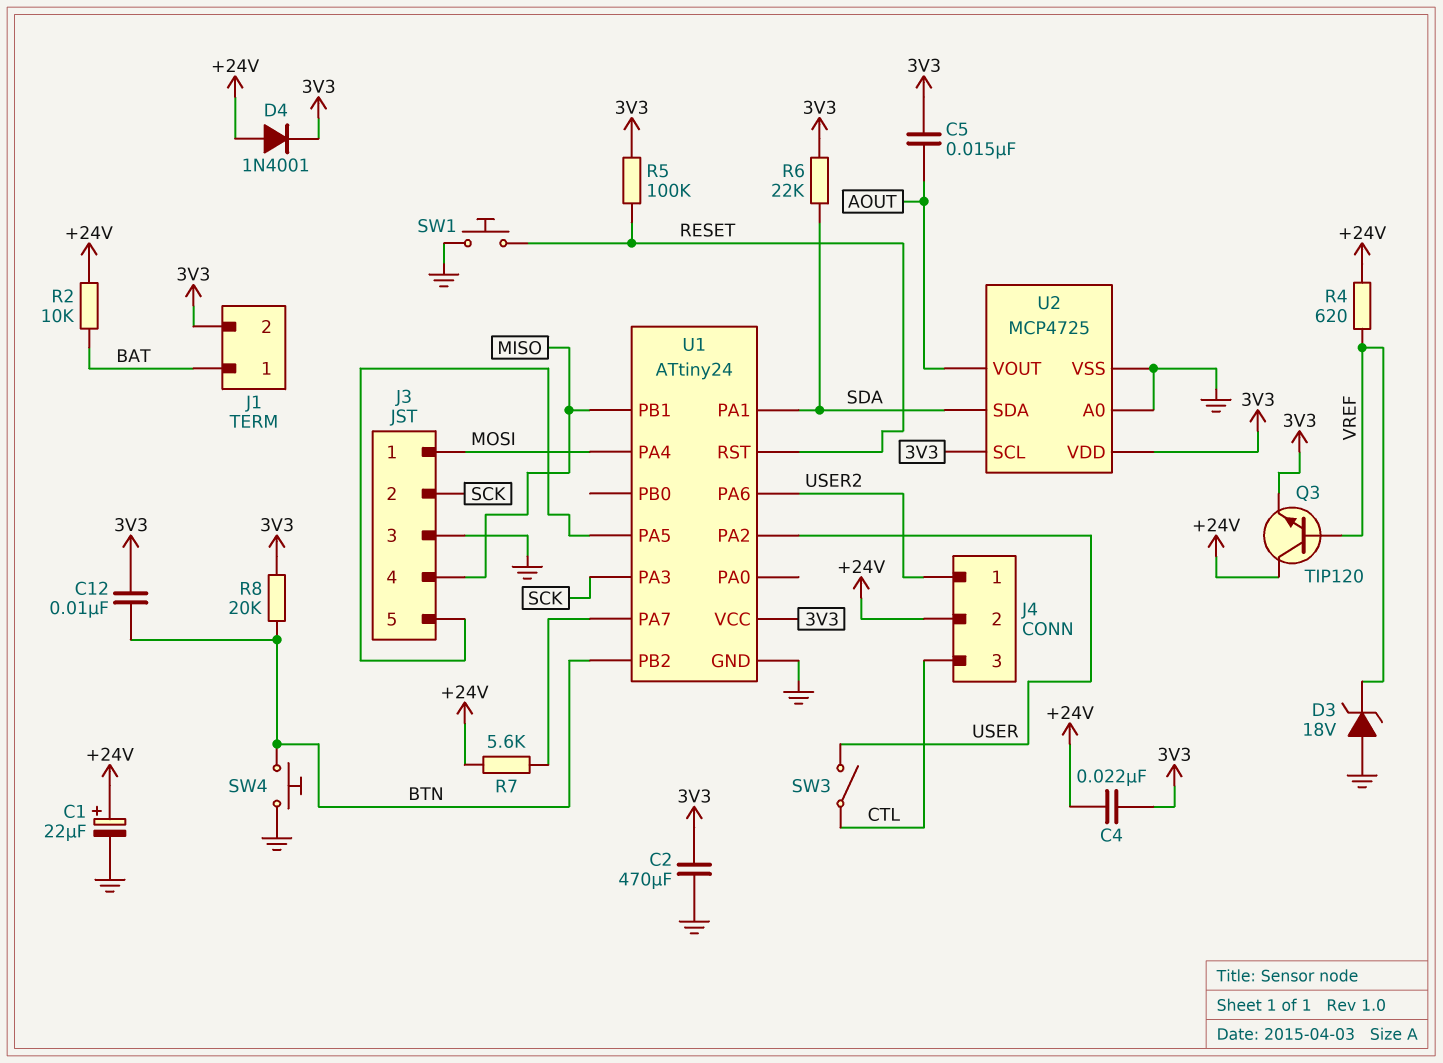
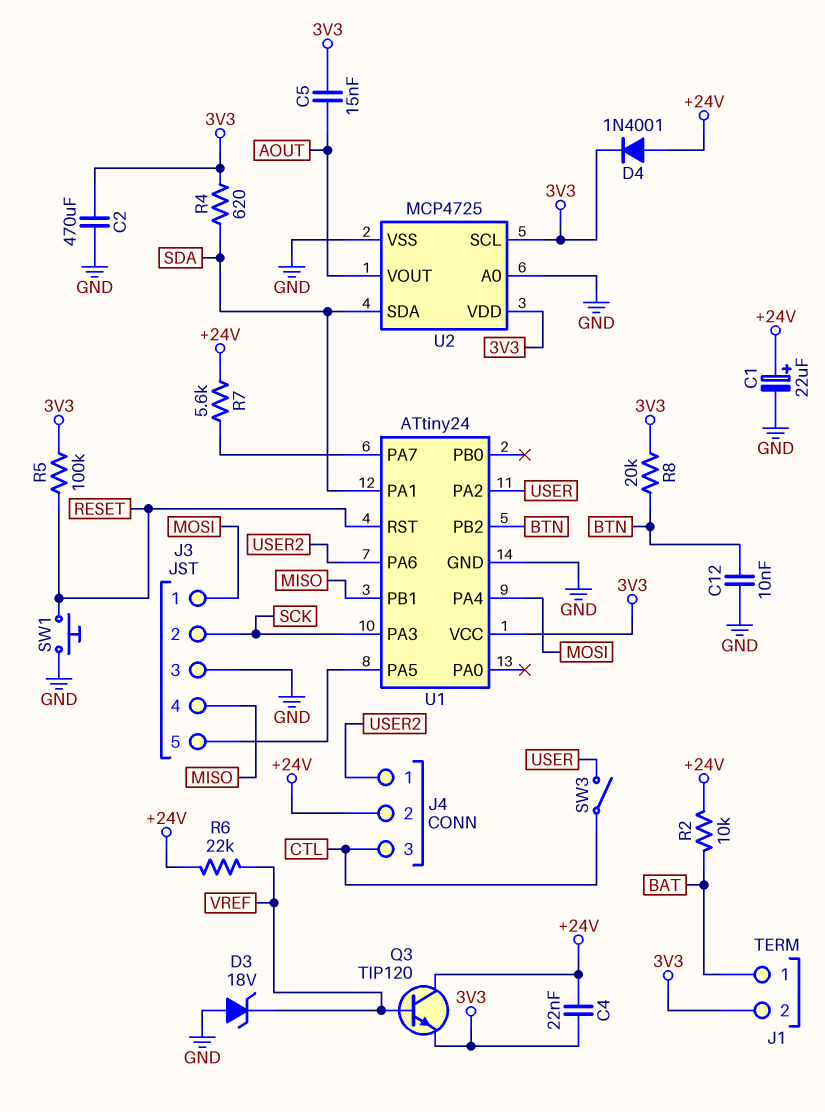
C12: 10nF (3V3, BTN) -> 10nF (BTN, GND)
R4: 620 (+24V, VREF) -> 620 (3V3, SDA)
R6: 22k (3V3, SDA) -> 22k (+24V, VREF)
SW4: button (BTN, GND) -> none

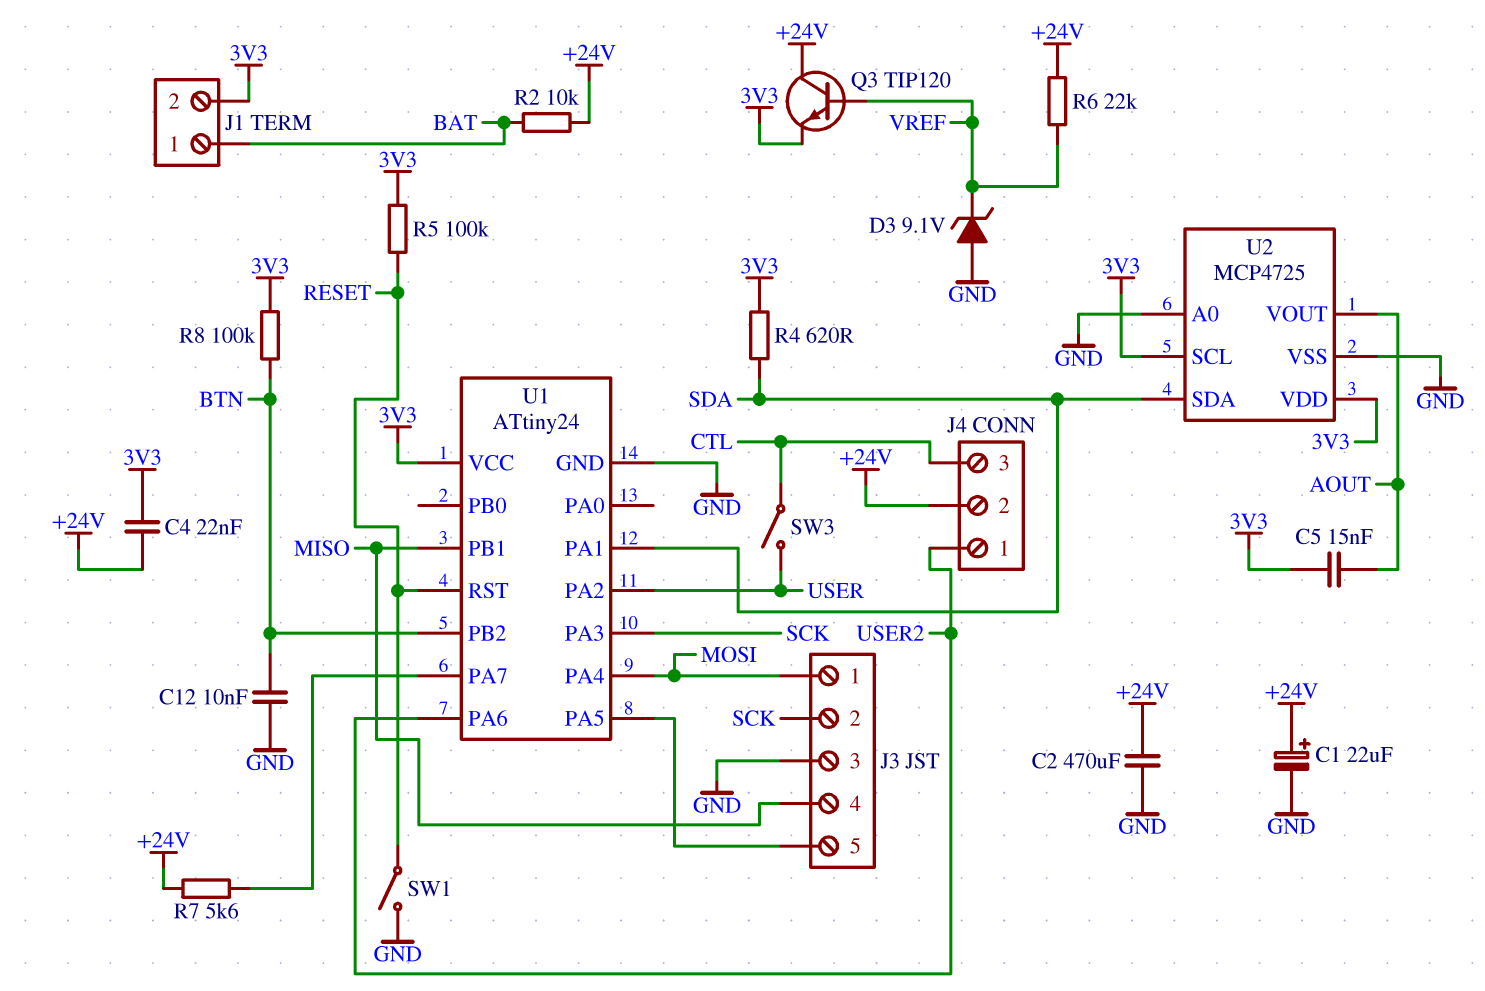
C2: 470uF (3V3, GND) -> 470uF (+24V, GND)
D3: zener 18V (A GND, K VREF) -> zener 9.1V (A GND, K VREF)
D4: diode 1N4001 (A +24V, K 3V3) -> none
R8: 20k (3V3, BTN) -> 100k (3V3, BTN)
SW1: button (GND, RESET) -> switch (GND, RESET)

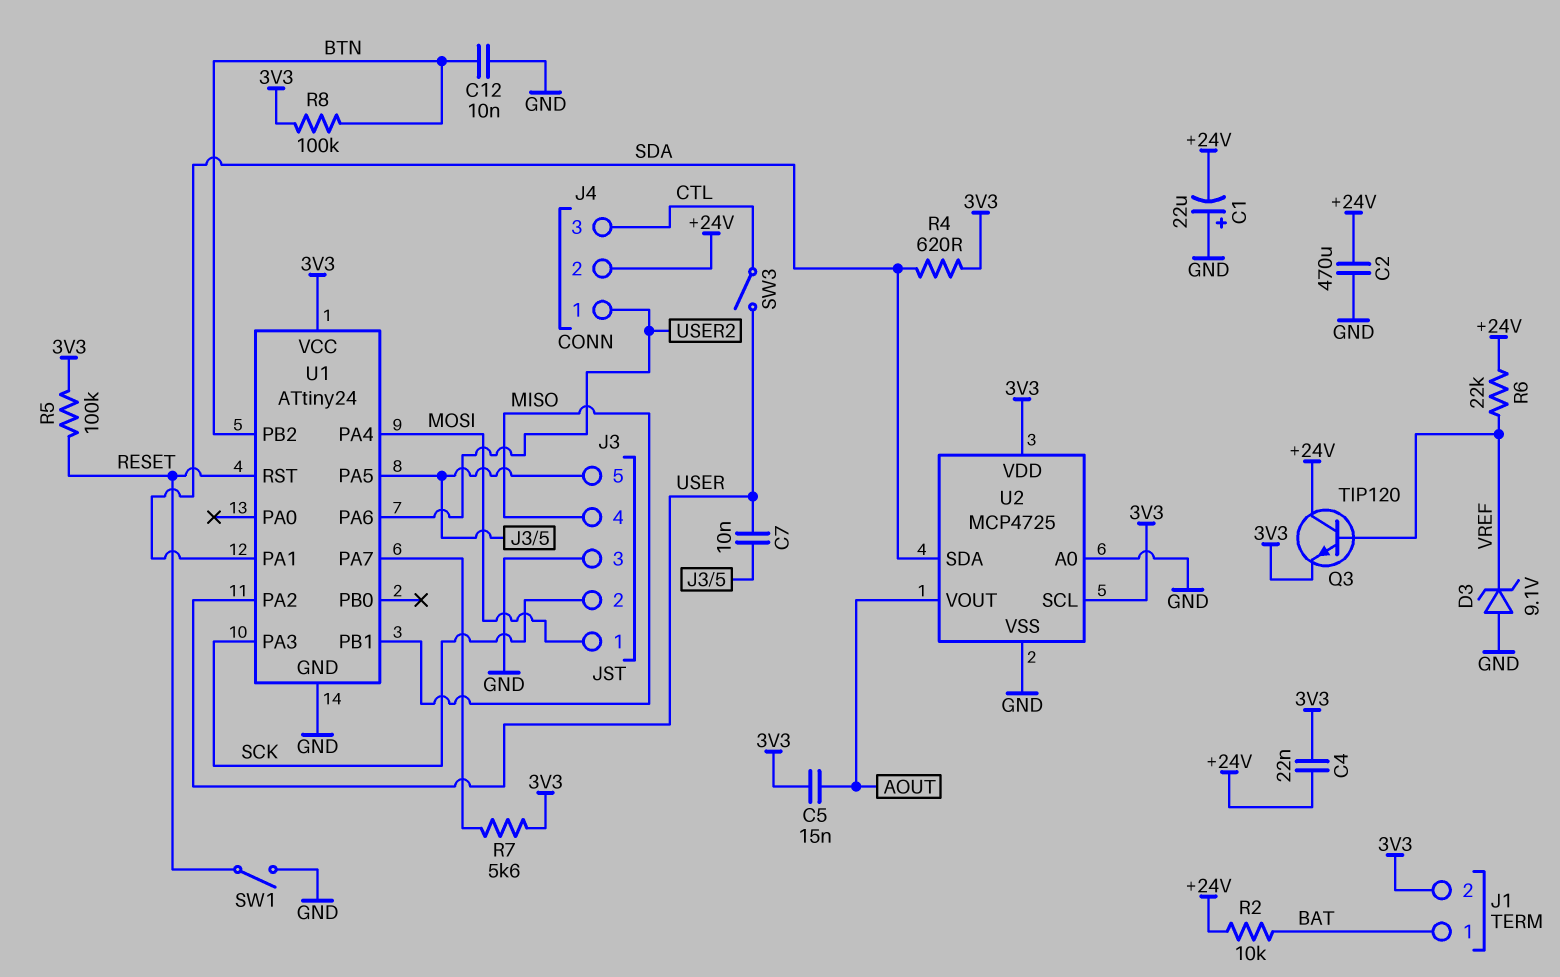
C1: 22uF (plus +24V, minus GND) -> 22uF (plus GND, minus +24V)
C7: none -> 10nF (J3/5, USER)
R7: 5.6k (+24V, U1/PA7) -> 5.6k (3V3, U1/PA7)

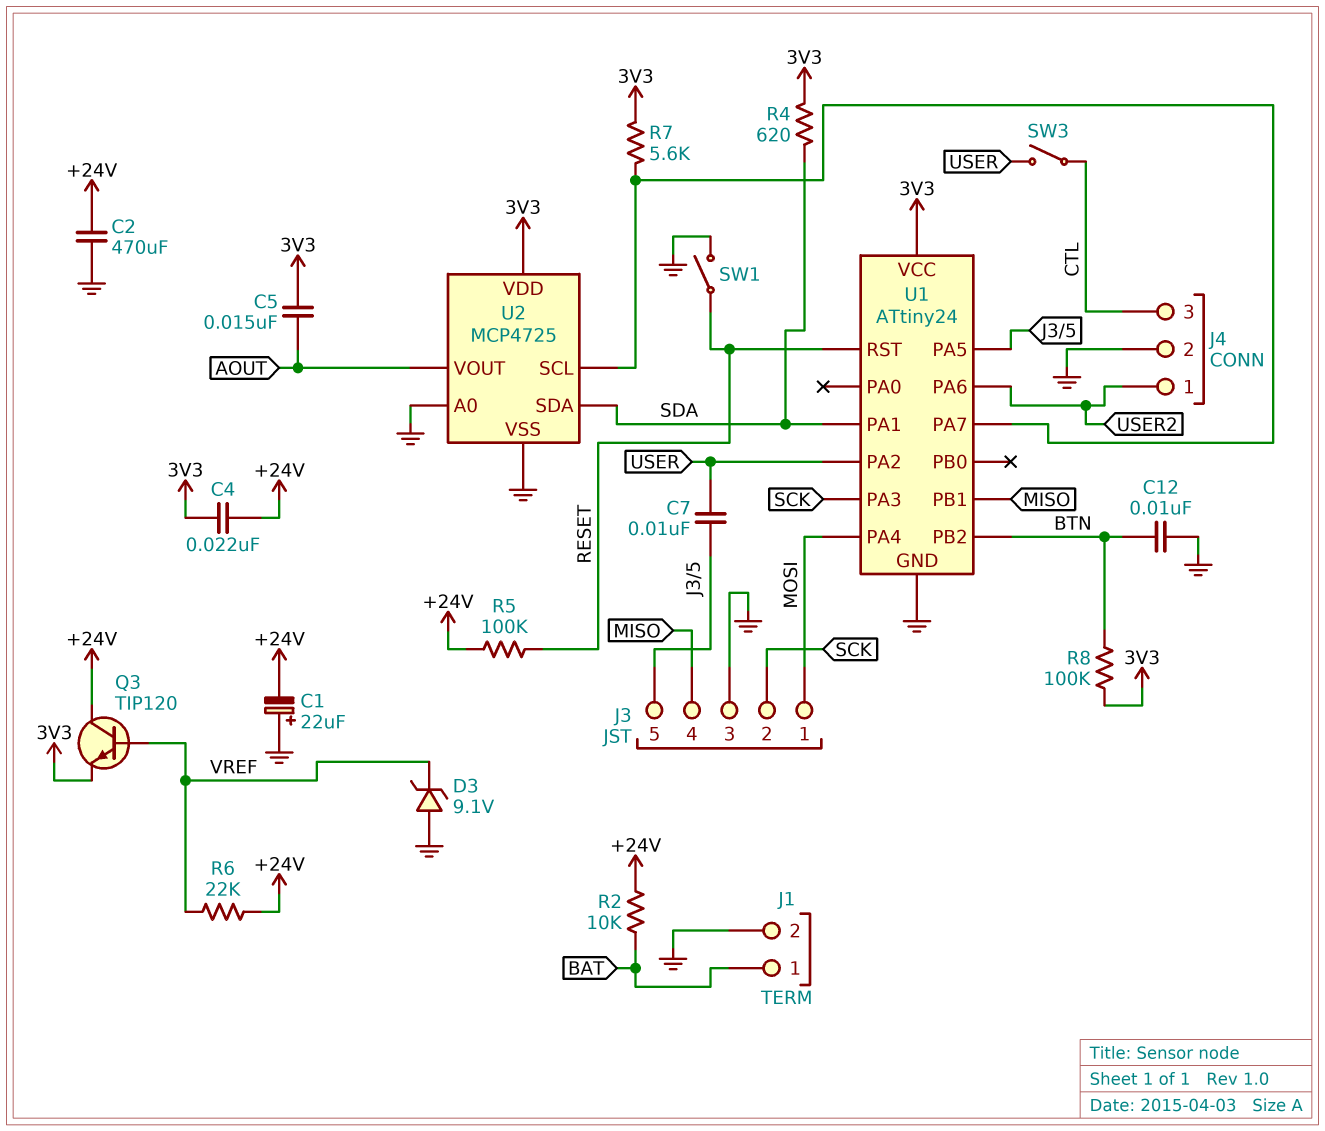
J1 pin 2: 3V3 -> GND
J4 pin 2: +24V -> GND
R5: 100k (3V3, RESET) -> 100k (+24V, RESET)
U2 pin SCL: 3V3 -> U1/PA7

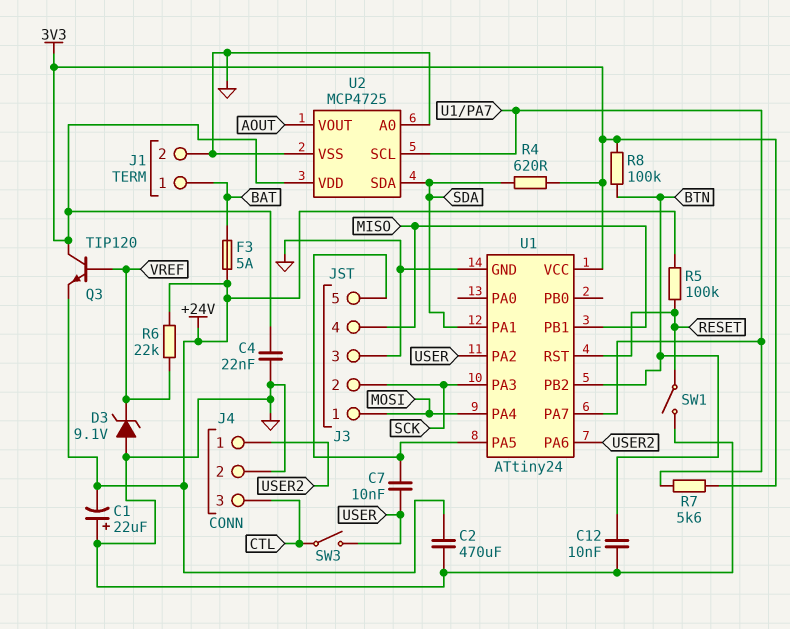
C4: 22nF (+24V, 3V3) -> 22nF (3V3, GND)
C5: 15nF (3V3, AOUT) -> none
F3: none -> 5A (+24V, BAT)
Q3: NPN TIP120 (B VREF, C +24V, E 3V3) -> NPN TIP120 (B VREF, C 3V3, E +24V)
R2: 10k (+24V, BAT) -> none

